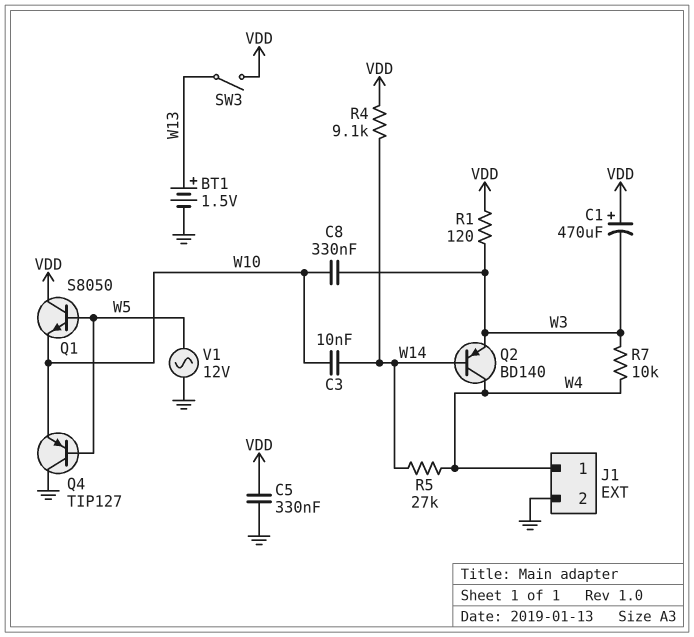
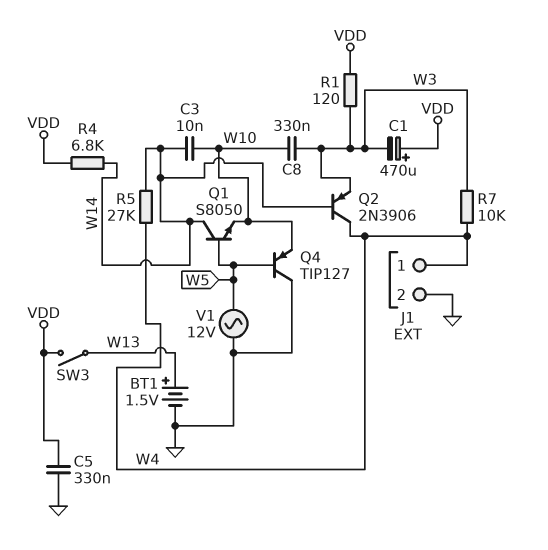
Q1: NPN S8050 (B W5, C VDD, E W10) -> NPN S8050 (B W5, C W14, E W10)
Q2: PNP BD140 (B W14, C W4, E W3) -> PNP 2N3906 (B W14, C W4, E W3)
R4: 9.1k (VDD, W14) -> 6.8k (VDD, W14)

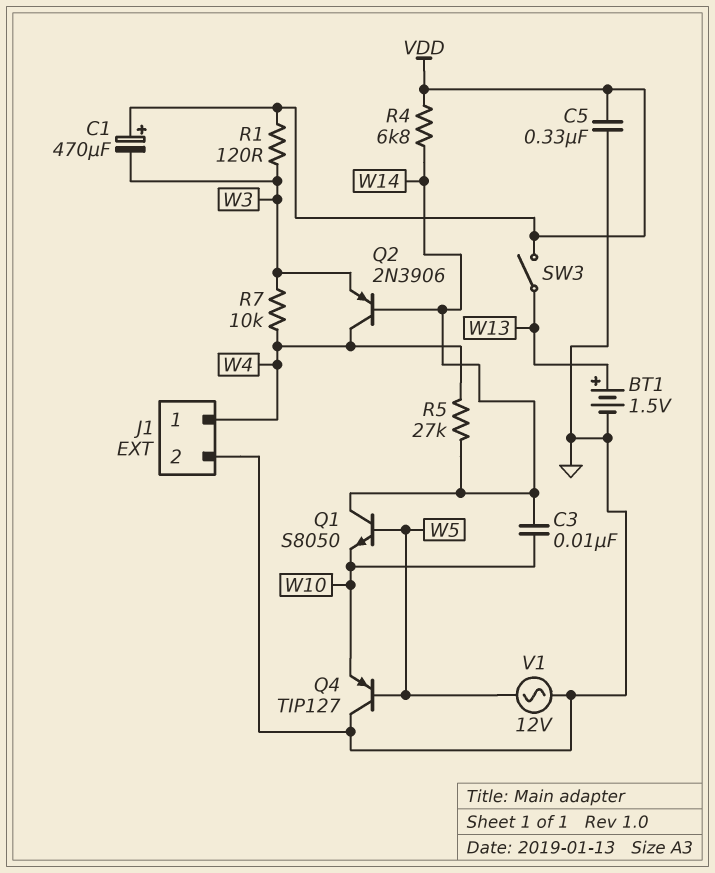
C8: 330nF (W3, W10) -> none

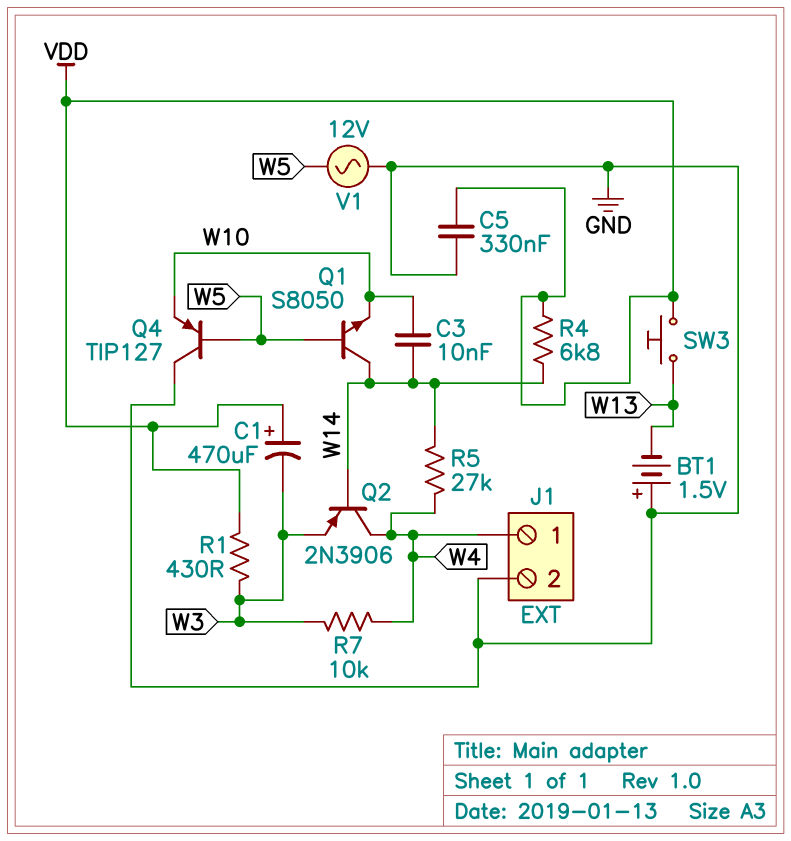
BT1: 1.5V (plus W13, minus GND) -> 1.5V (plus GND, minus W13)
R1: 120 (VDD, W3) -> 430 (VDD, W3)
SW3: switch (VDD, W13) -> button (VDD, W13)

